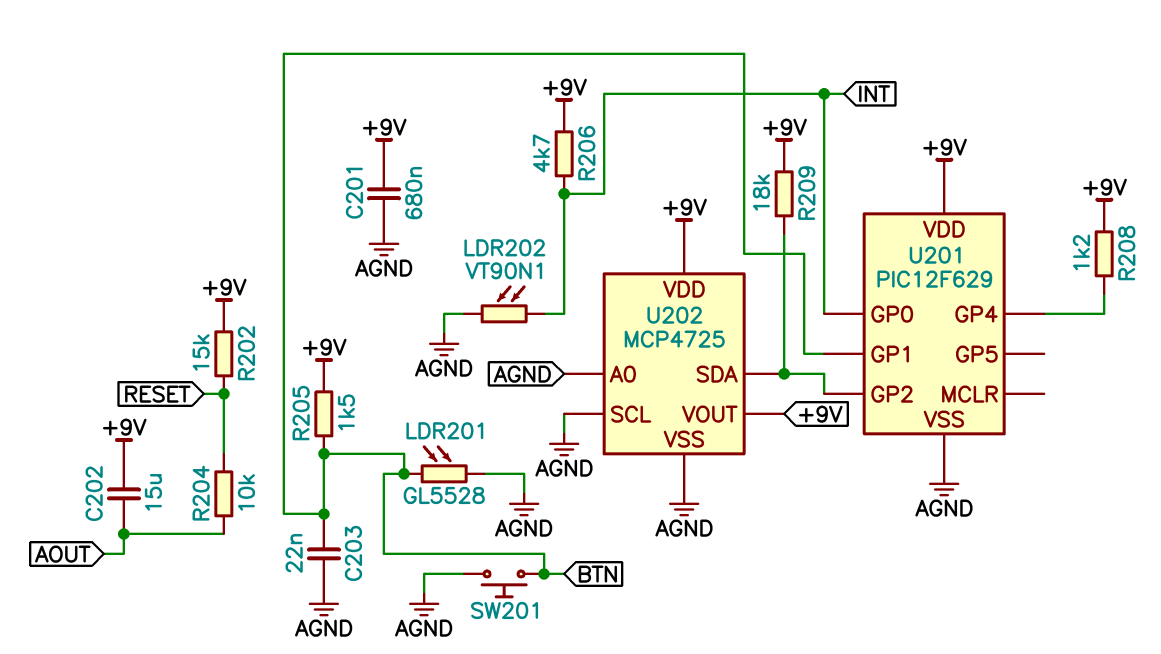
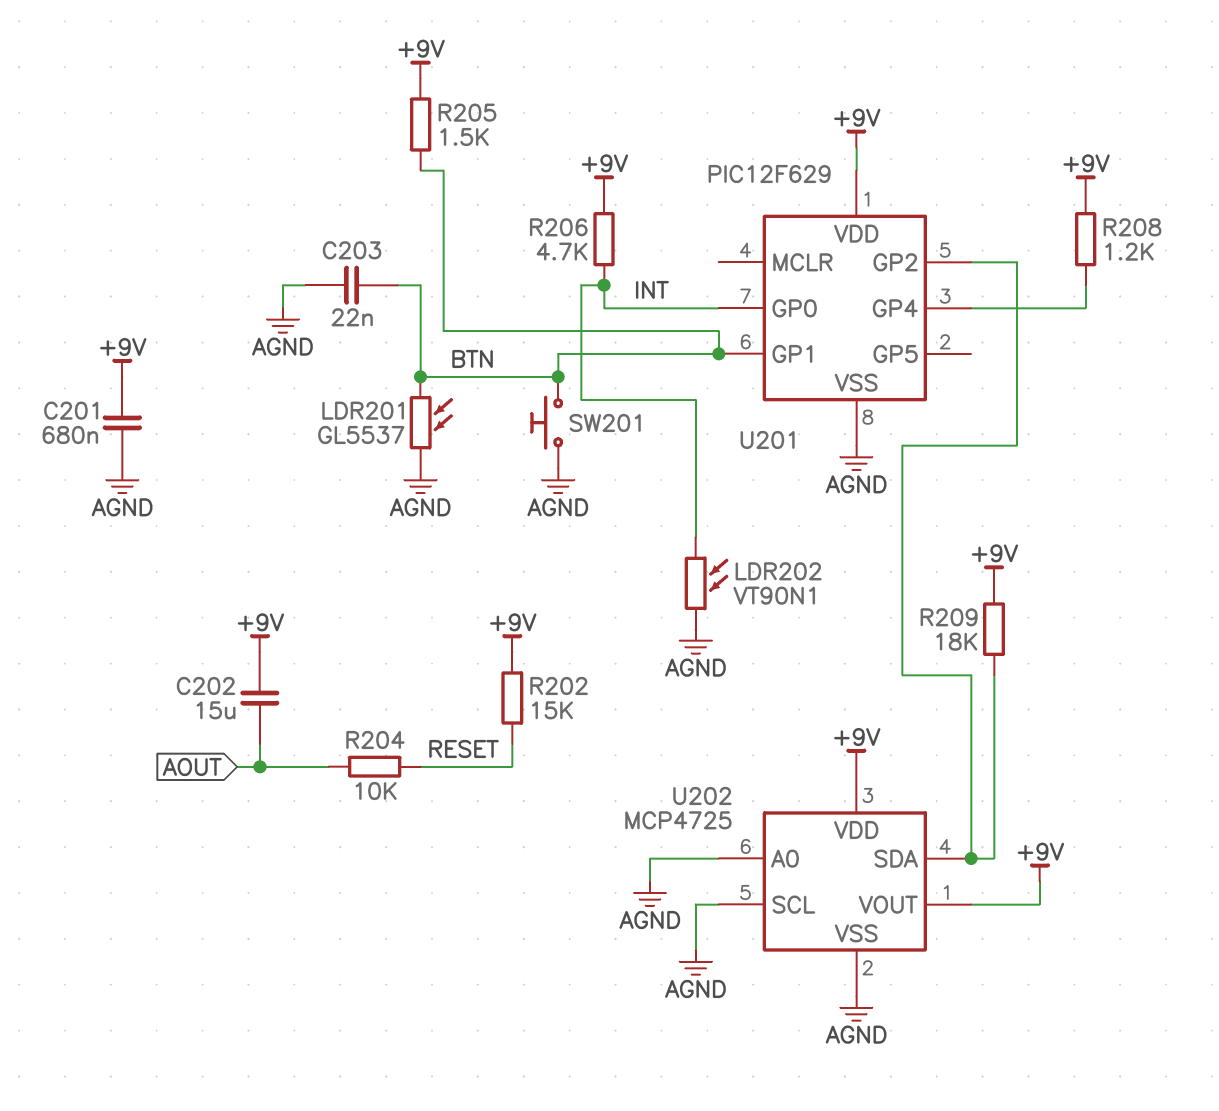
LDR201: GL5528 (AGND, BTN) -> GL5537 (AGND, BTN)

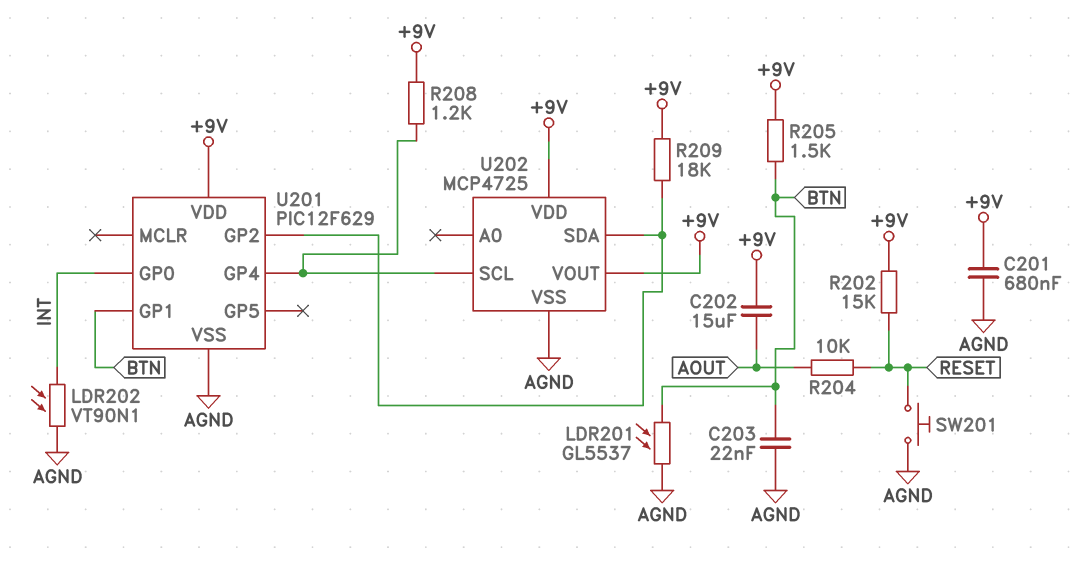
R206: 4.7k (+9V, INT) -> none
SW201: button (AGND, BTN) -> button (AGND, RESET)
U202 pin A0: AGND -> none
U202 pin SCL: AGND -> U201/GP4

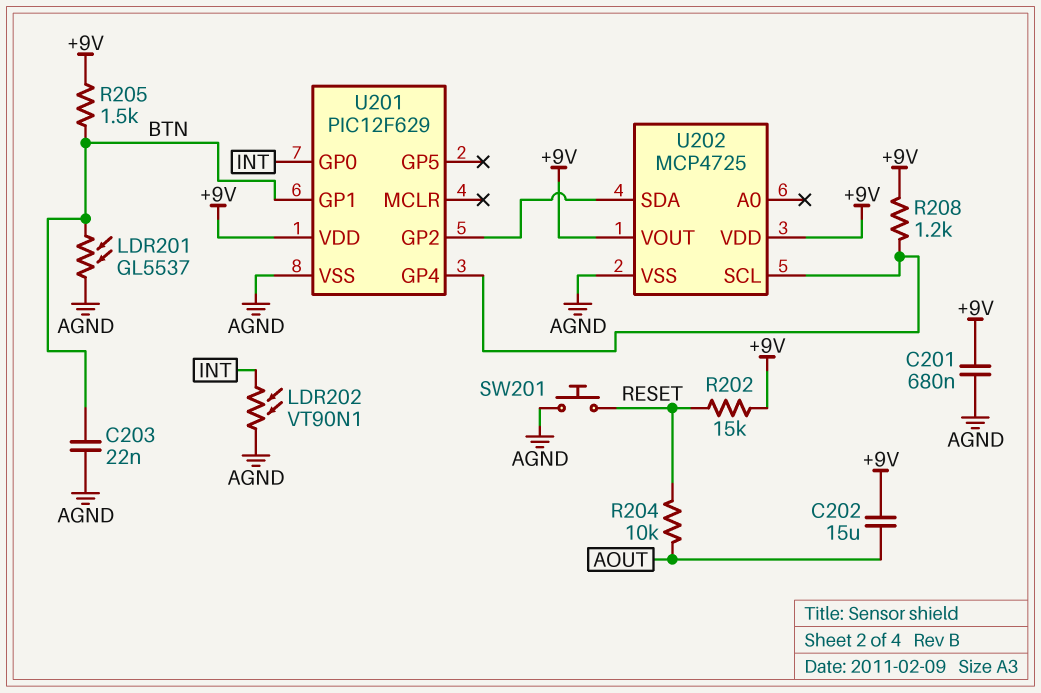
R209: 18k (+9V, U201/GP2) -> none

